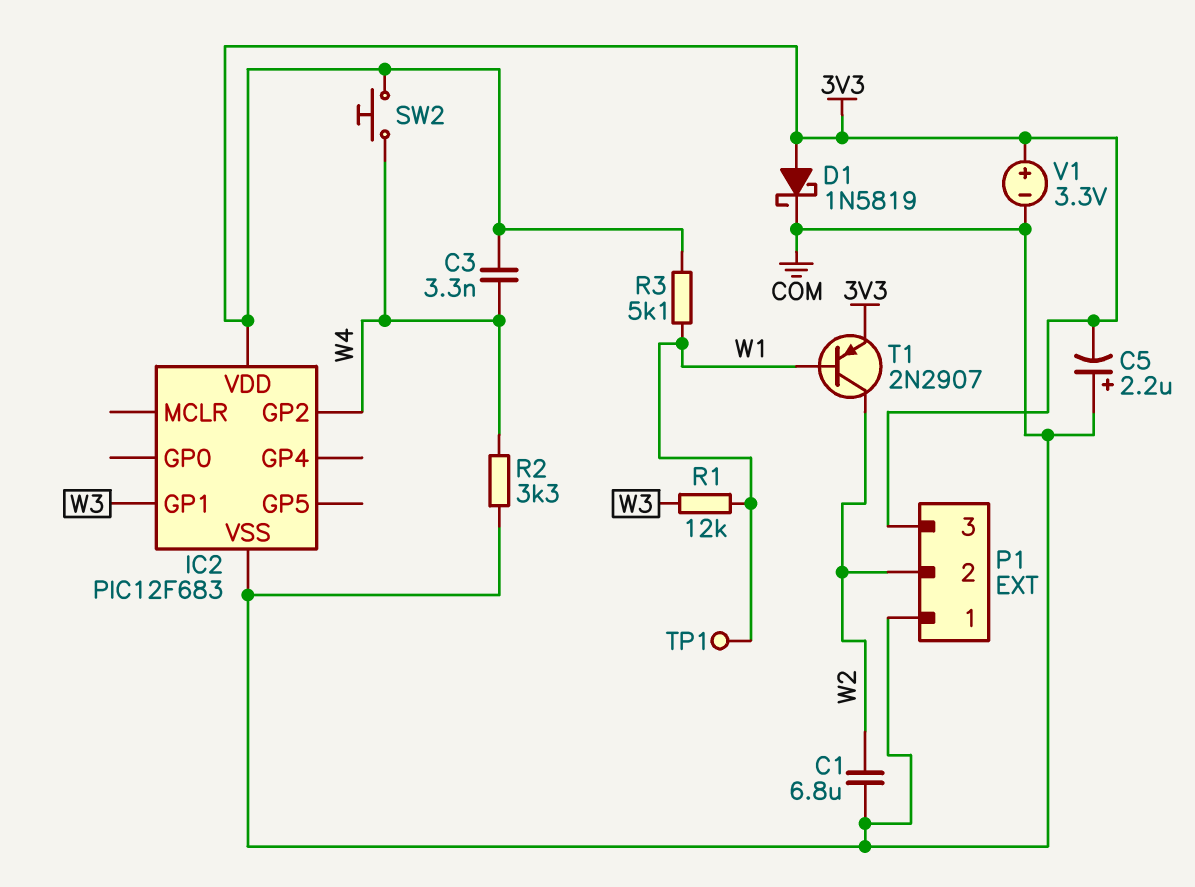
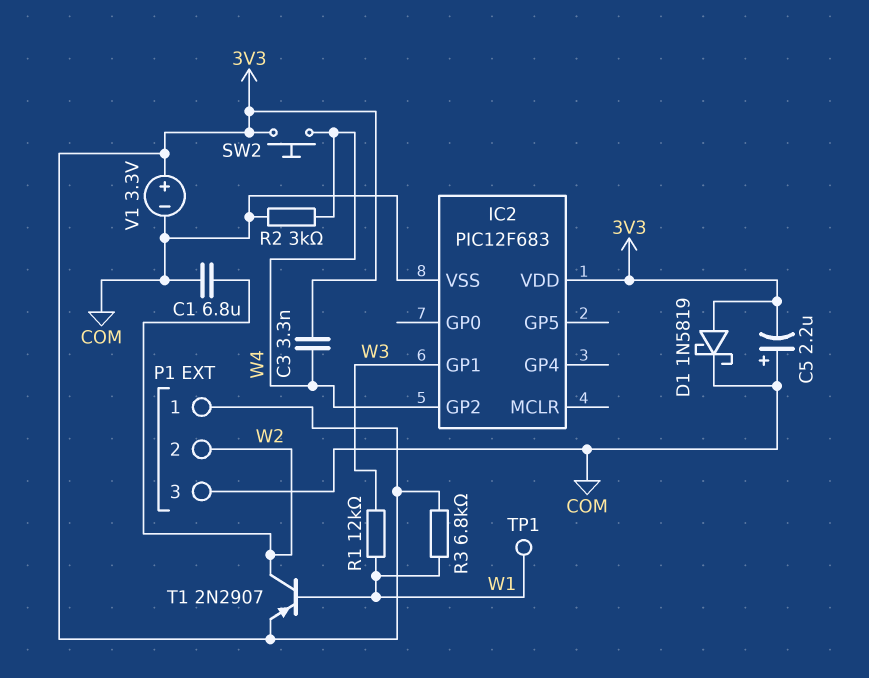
P1 pin 1: COM -> 3V3
P1 pin 3: 3V3 -> COM
R2: 3.3k (COM, W4) -> 3k (COM, W4)
R3: 5.1k (3V3, W1) -> 6.8k (3V3, W1)

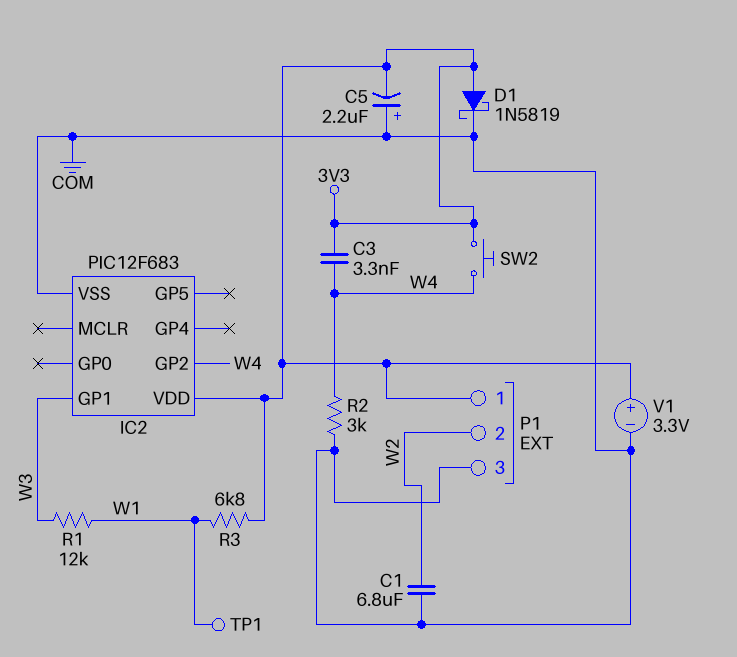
T1: PNP 2N2907 (B W1, C W2, E 3V3) -> none

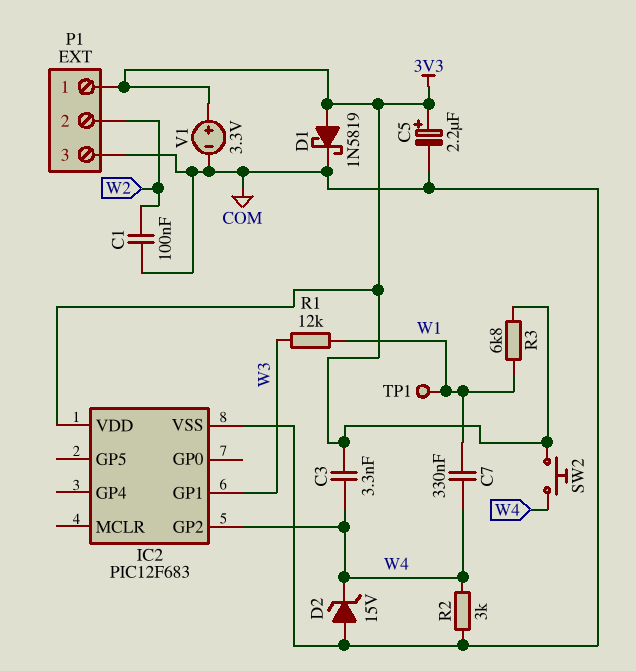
C1: 6.8uF (COM, W2) -> 100nF (COM, W2)
C5: 2.2uF (plus COM, minus 3V3) -> 2.2uF (plus 3V3, minus COM)
C7: none -> 330nF (W1, W4)
D2: none -> zener 15V (A COM, K W4)

